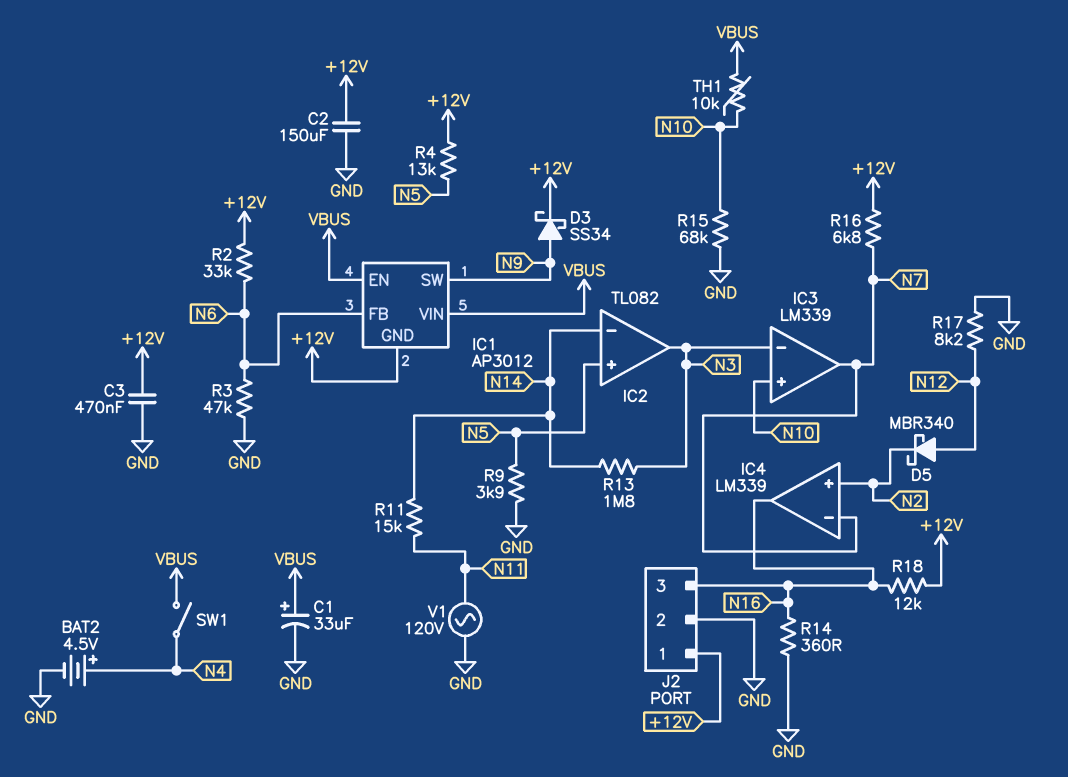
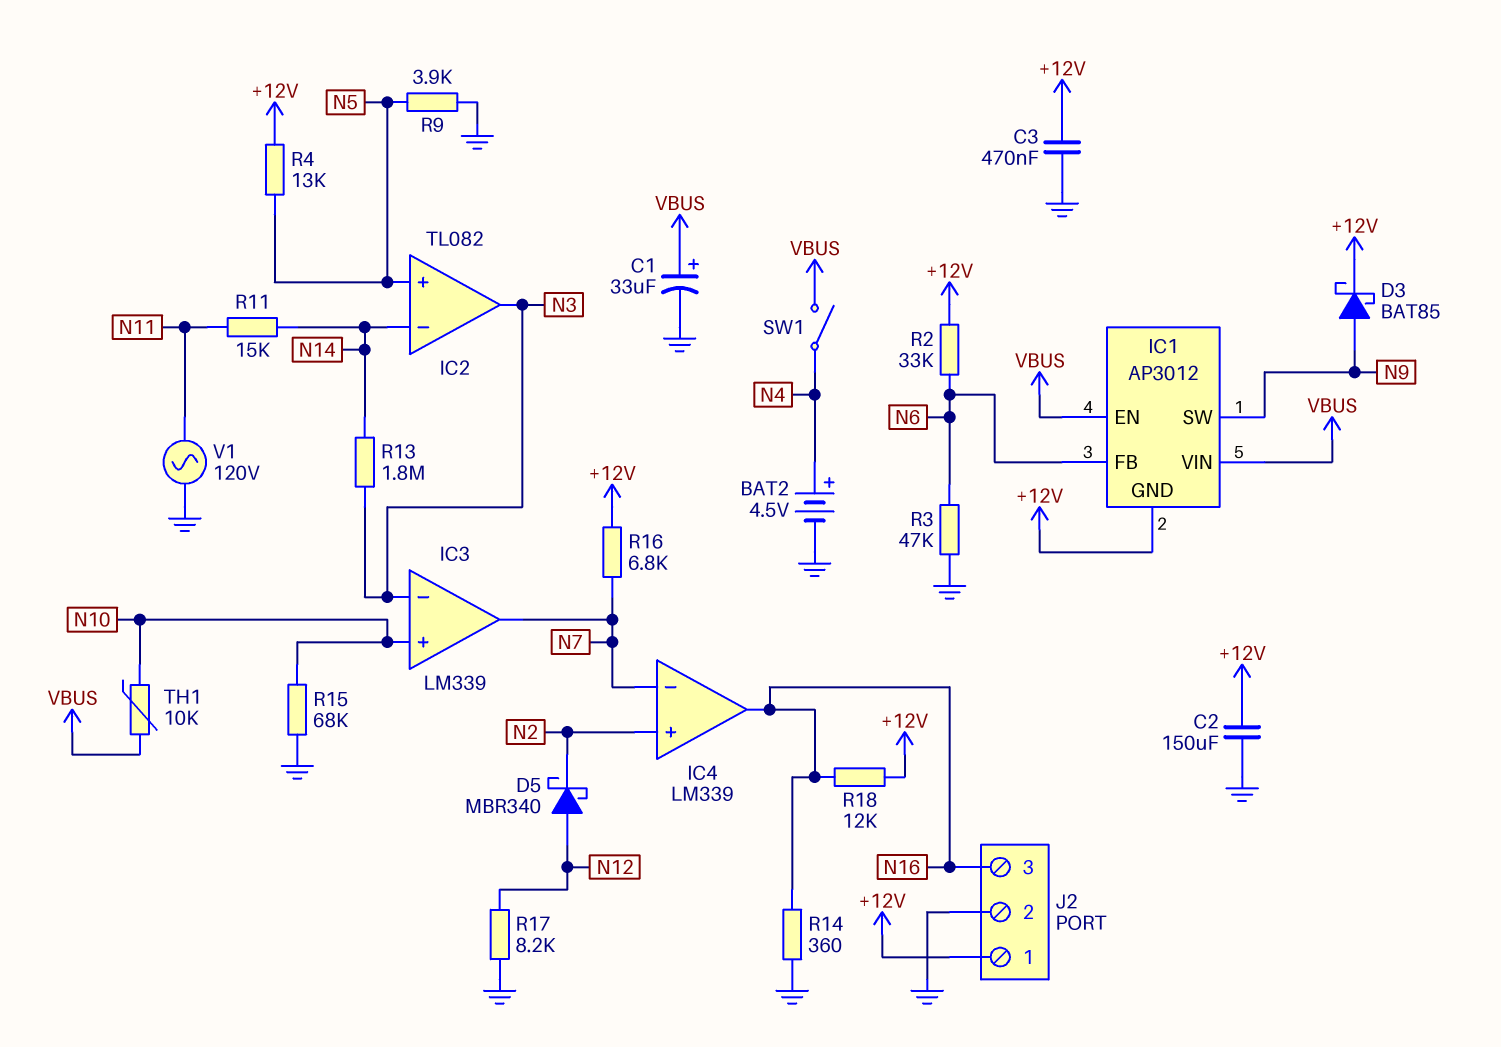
D3: schottky SS34 (A N9, K +12V) -> schottky BAT85 (A N9, K +12V)

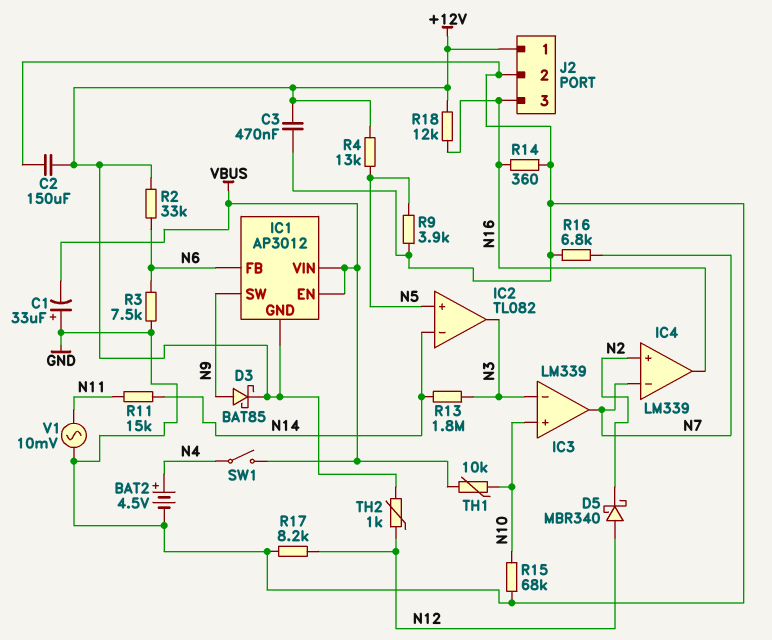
C1: 33uF (plus VBUS, minus GND) -> 33uF (plus GND, minus VBUS)
R3: 47k (GND, N6) -> 7.5k (GND, N6)
R16: 6.8k (+12V, N7) -> 6.8k (GND, N7)
TH2: none -> 1k (+12V, N12)
V1: AC 120V (GND, N11) -> AC 10mV (GND, N11)

